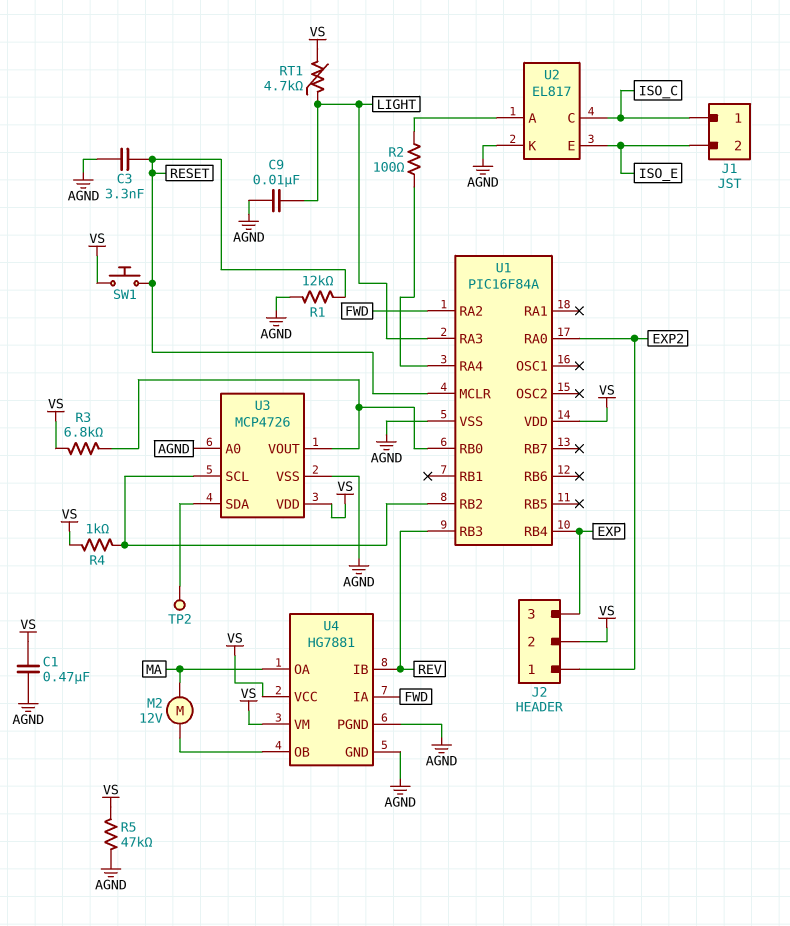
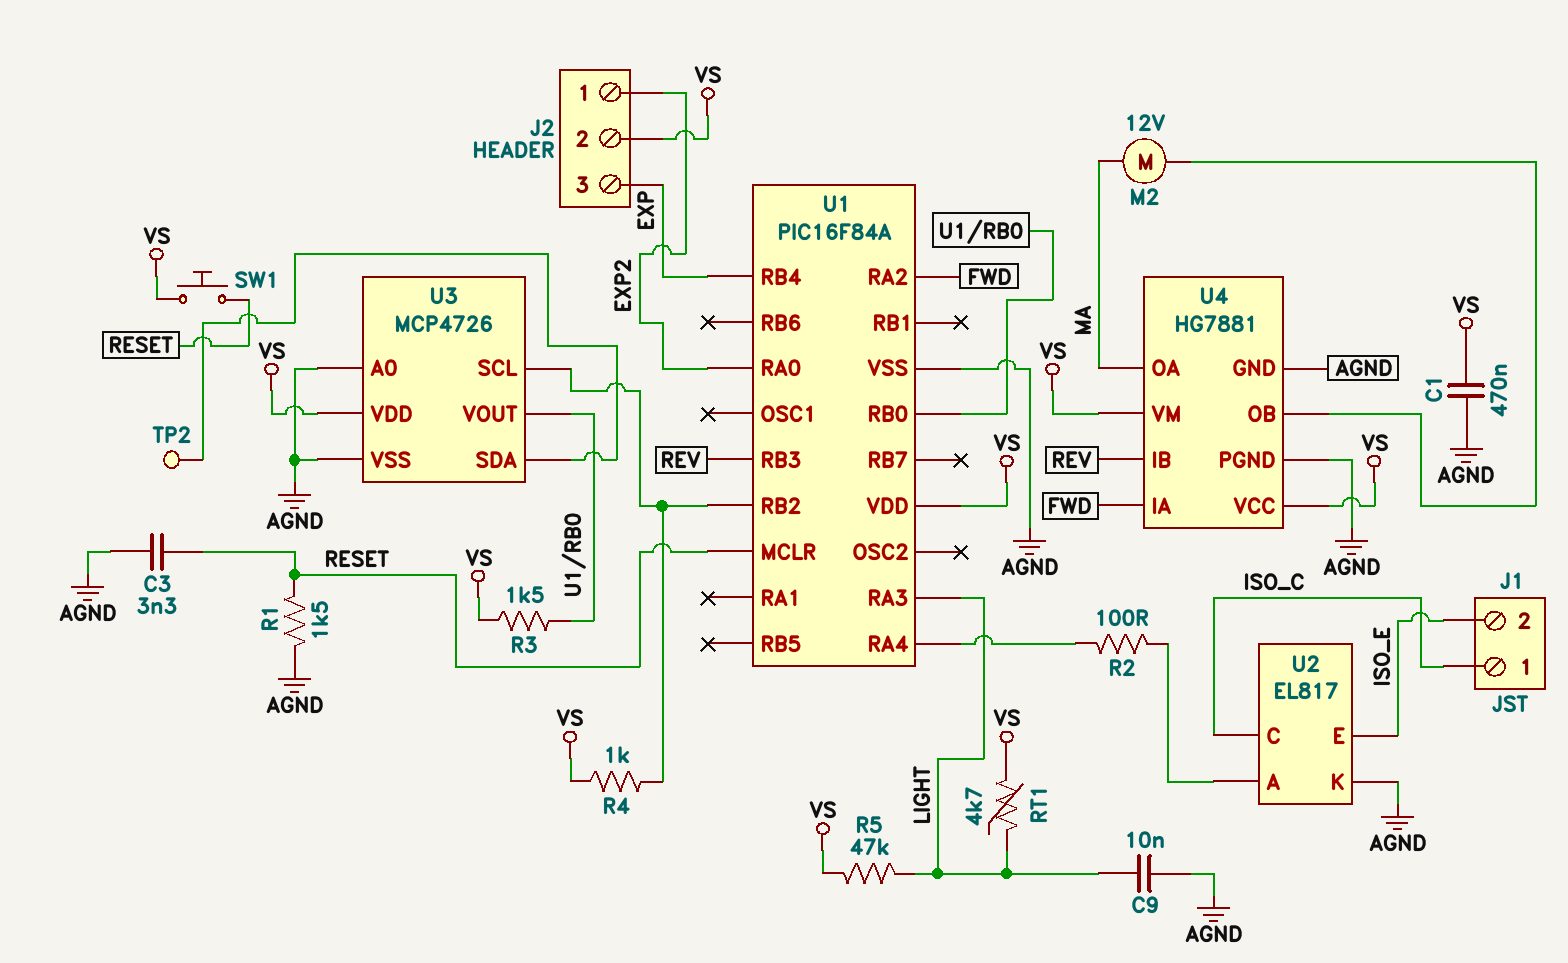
R1: 12k (AGND, RESET) -> 1.5k (AGND, RESET)
R3: 6.8k (U1/RB0, VS) -> 1.5k (U1/RB0, VS)
R5: 47k (AGND, VS) -> 47k (LIGHT, VS)

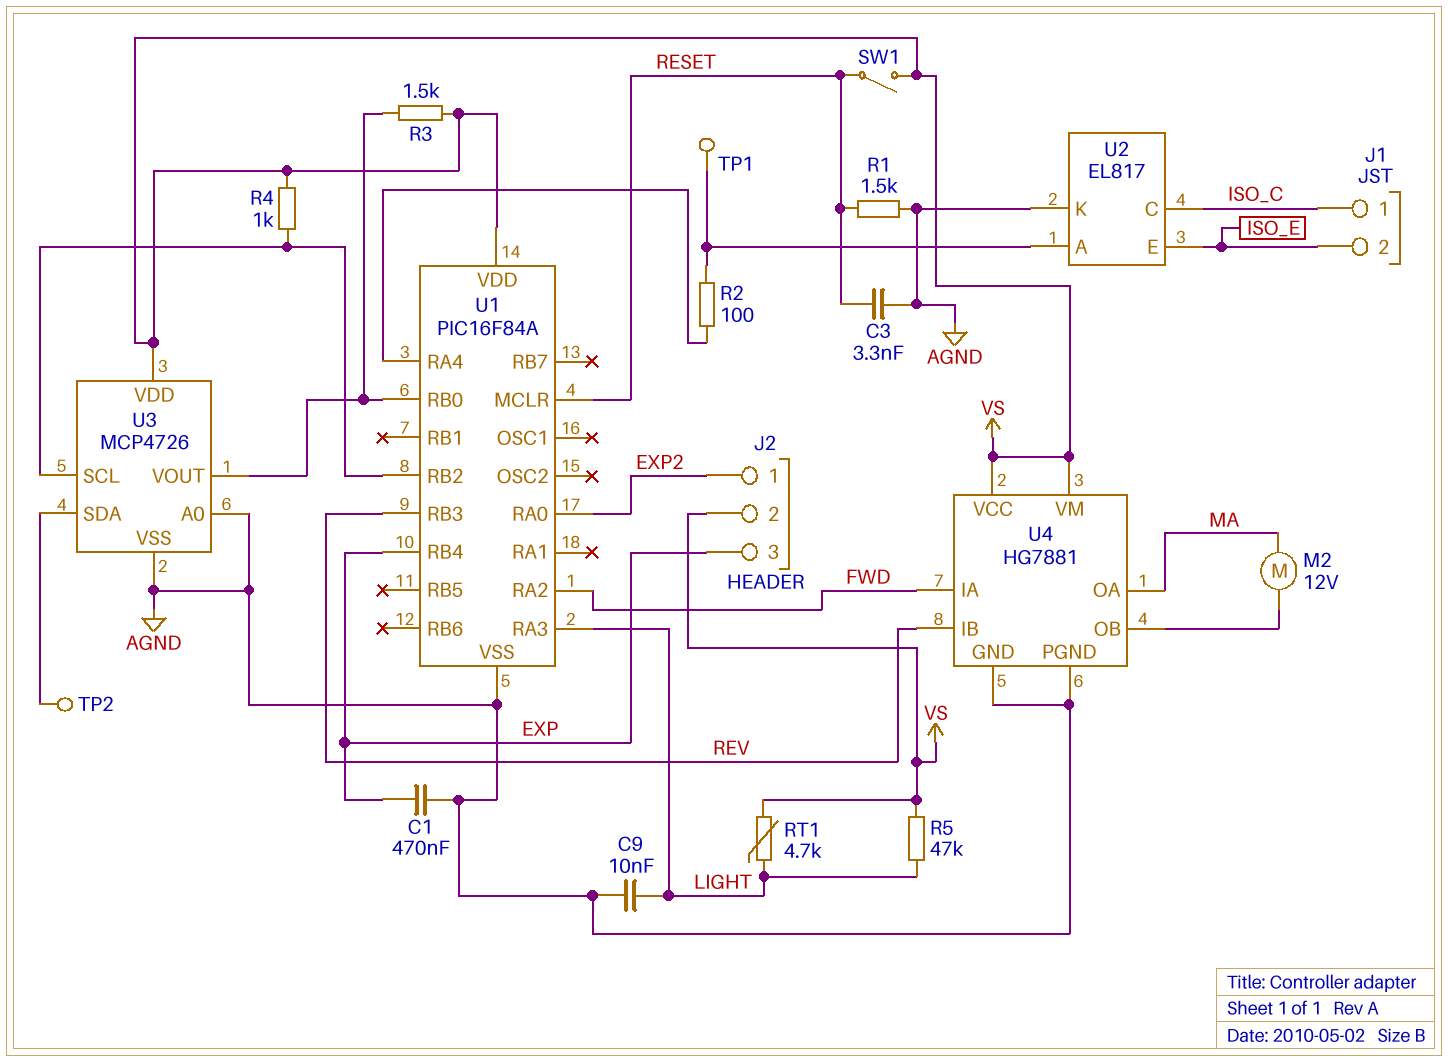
C1: 470nF (AGND, VS) -> 470nF (AGND, EXP)
SW1: button (RESET, VS) -> switch (RESET, VS)
TP1: none -> test point (U2/A)

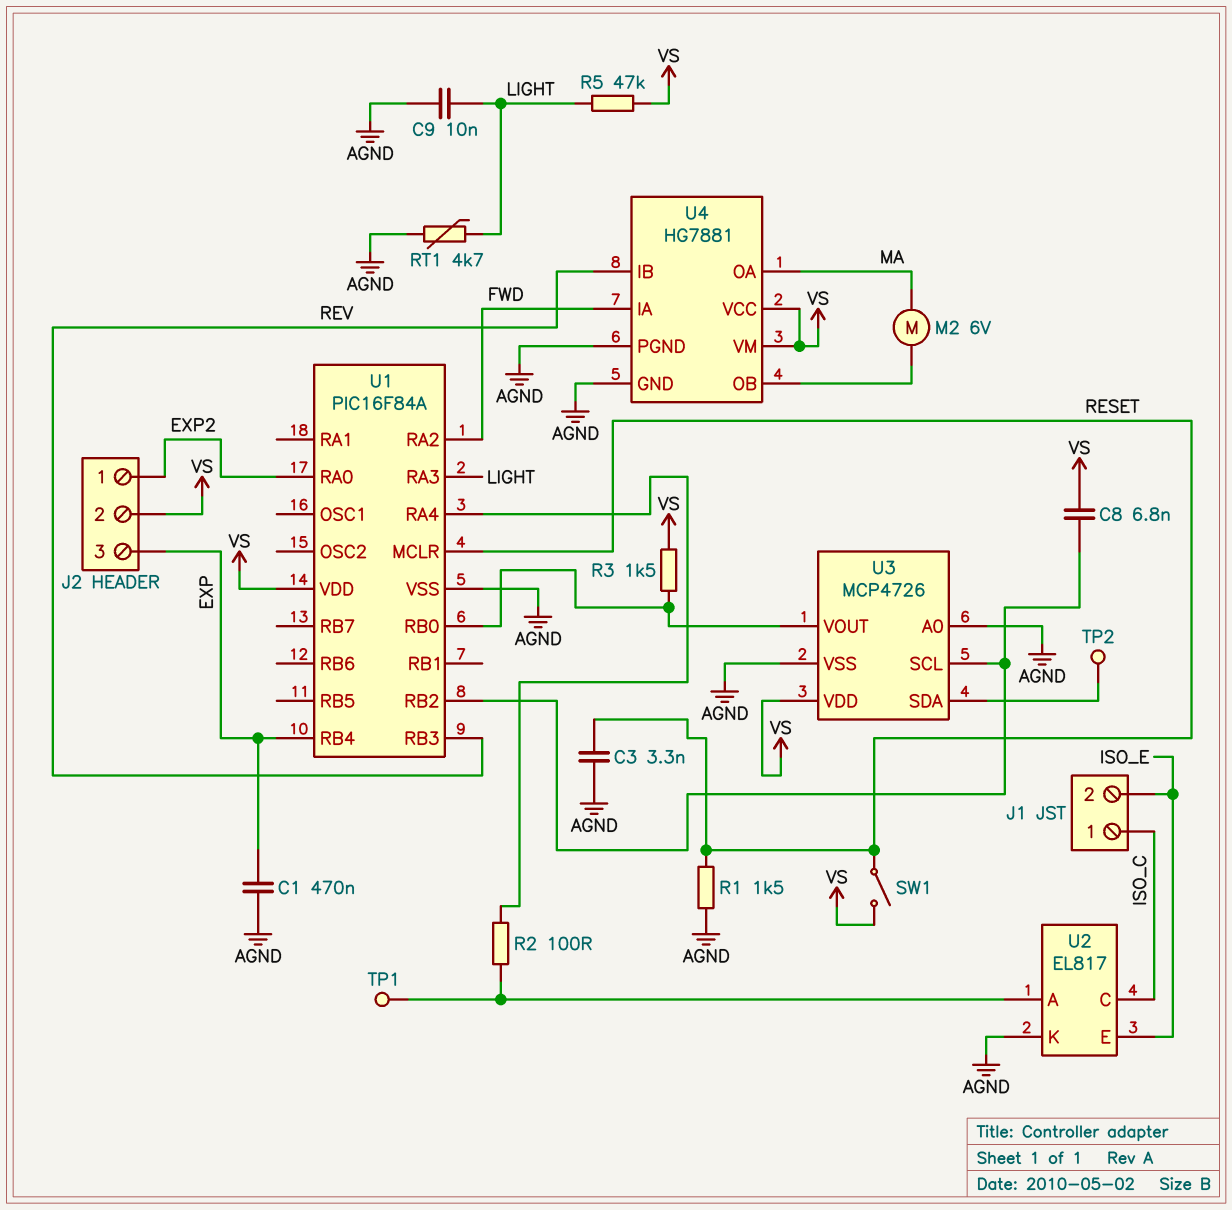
C8: none -> 6.8nF (U1/RB2, VS)
M2: motor 12V (MA, U4/OB) -> motor 6V (MA, U4/OB)
R4: 1k (U1/RB2, VS) -> none
RT1: 4.7k (LIGHT, VS) -> 4.7k (AGND, LIGHT)

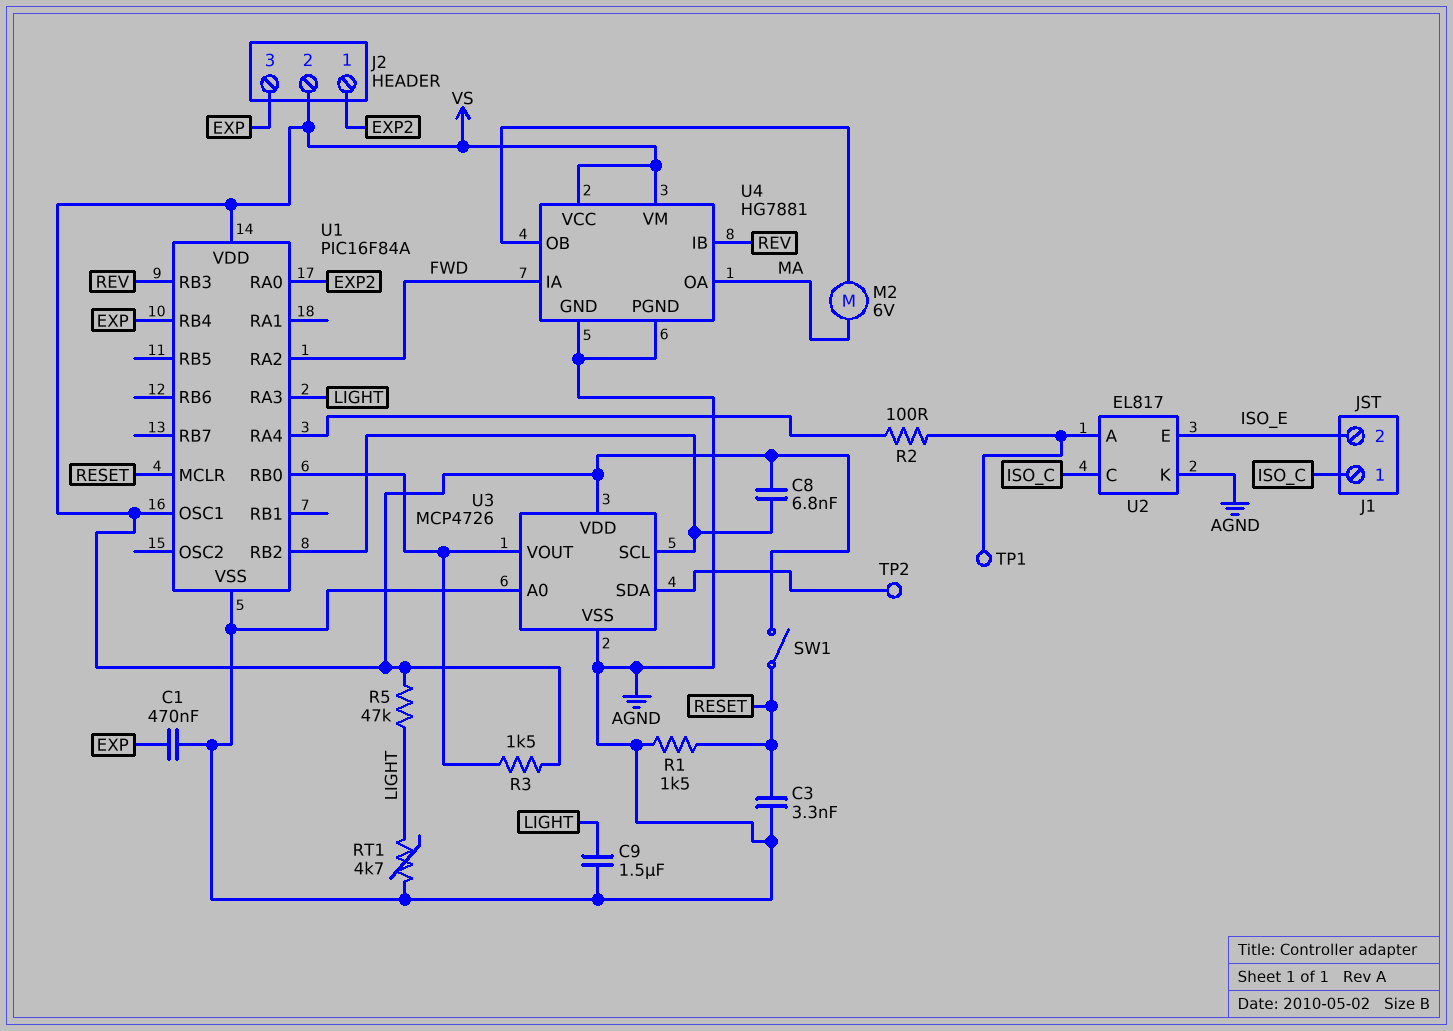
C9: 10nF (AGND, LIGHT) -> 1.5uF (AGND, LIGHT)
U1 pin OSC1: none -> VS

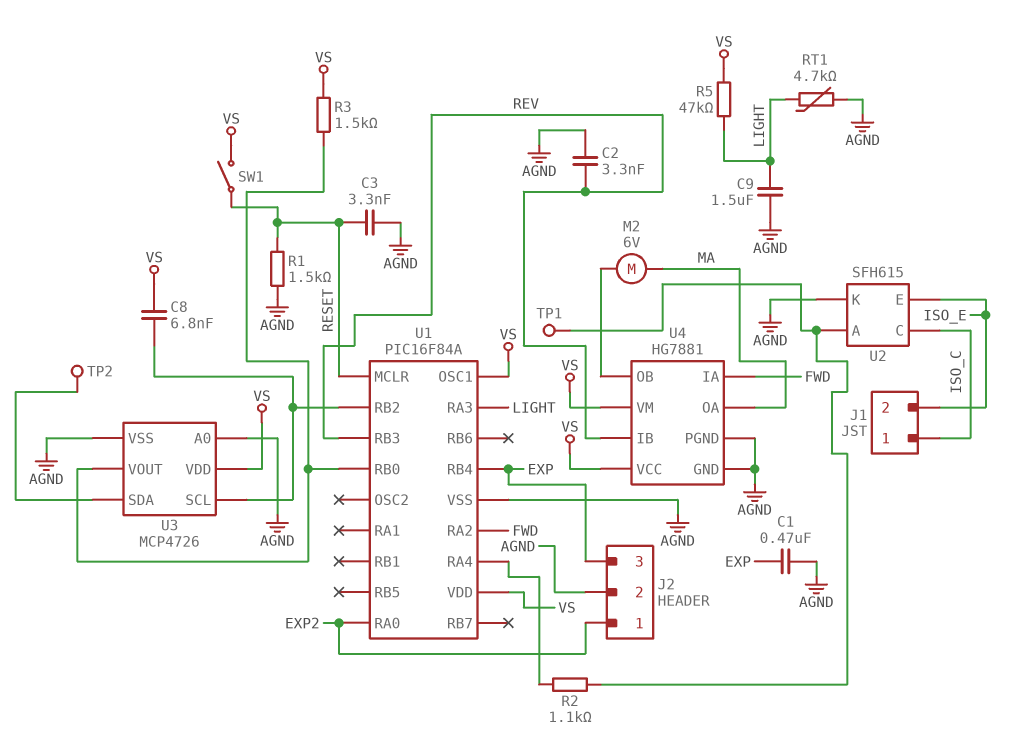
C2: none -> 3.3nF (AGND, REV)
J2 pin 2: VS -> AGND
R2: 100 (U1/RA4, U2/A) -> 1.1k (U1/RA4, U2/A)
U2: EL817 -> SFH615

